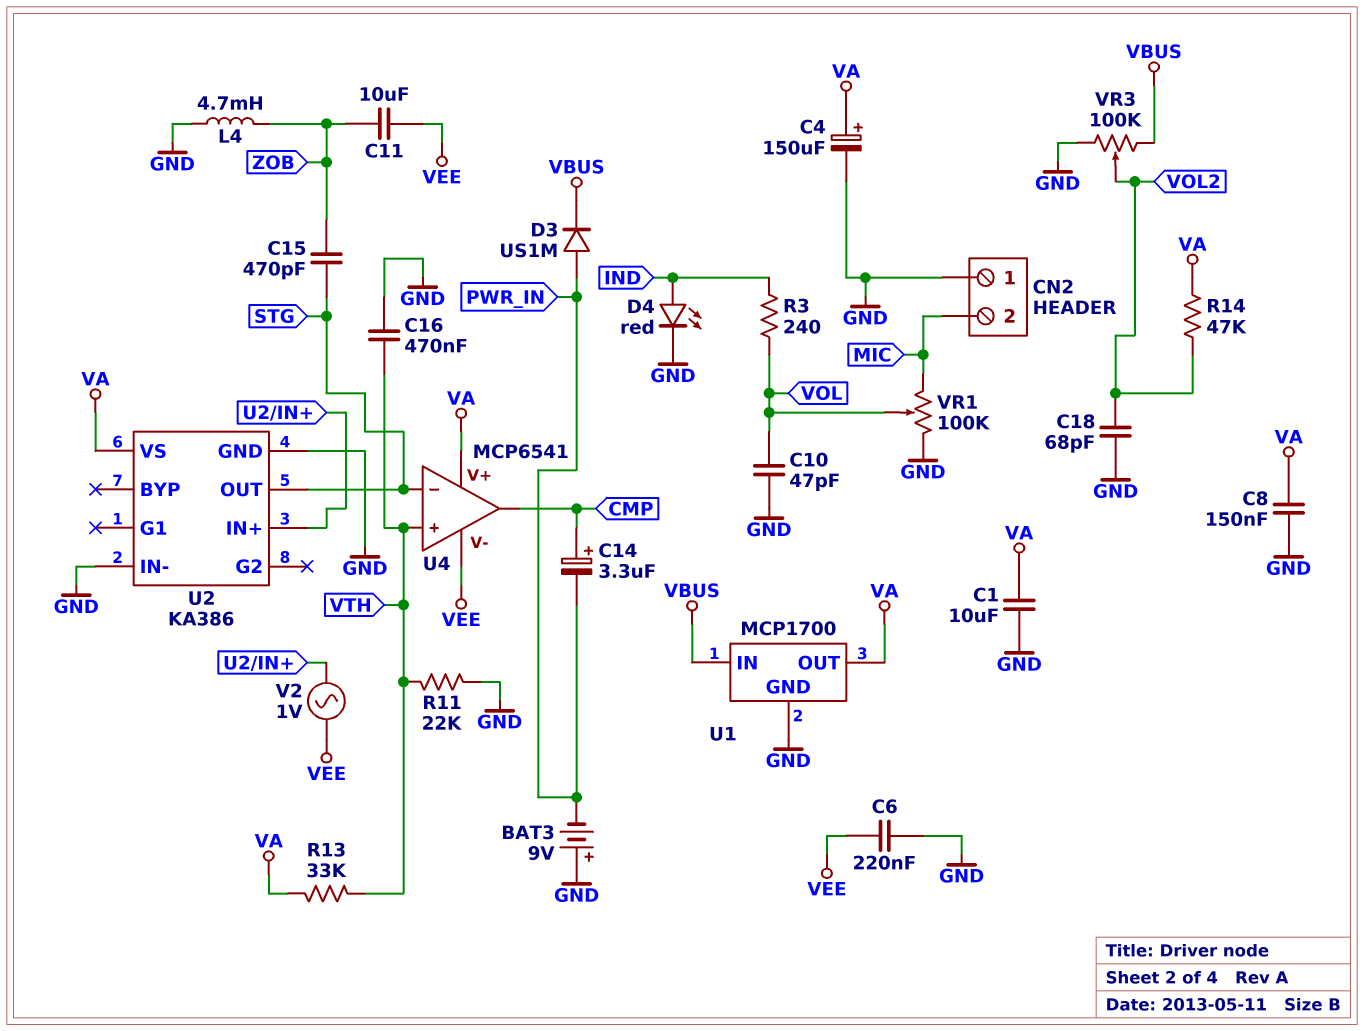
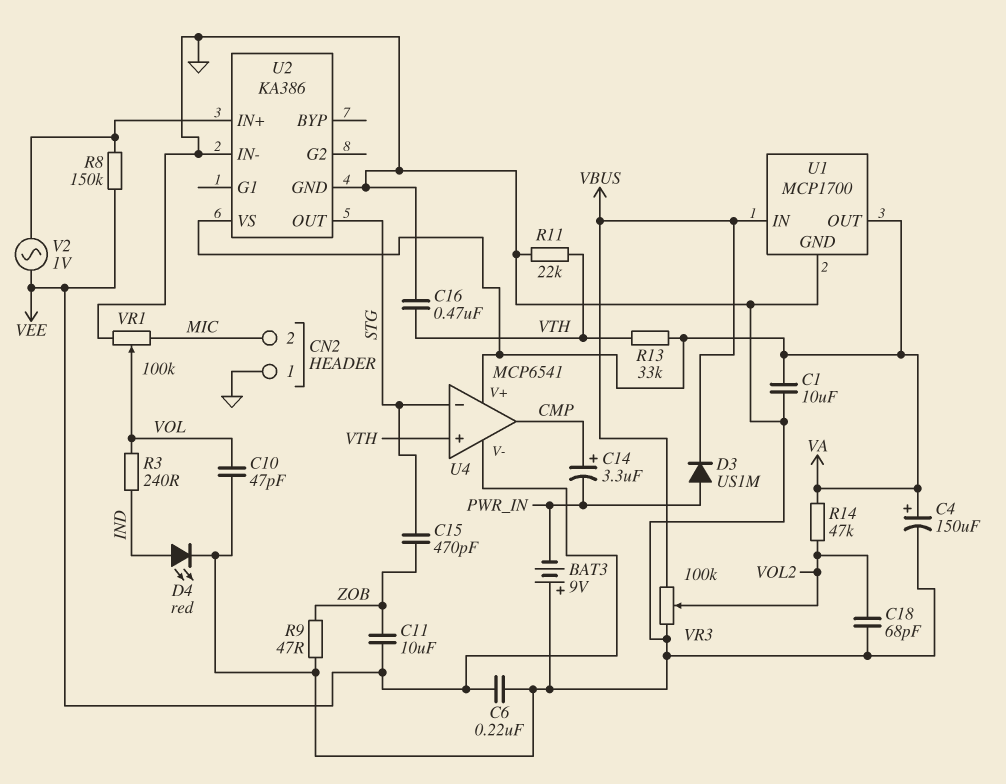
C8: 150nF (GND, VA) -> none
L4: 4.7mH (GND, ZOB) -> none
R8: none -> 150k (U2/IN+, VEE)
R9: none -> 47 (GND, ZOB)

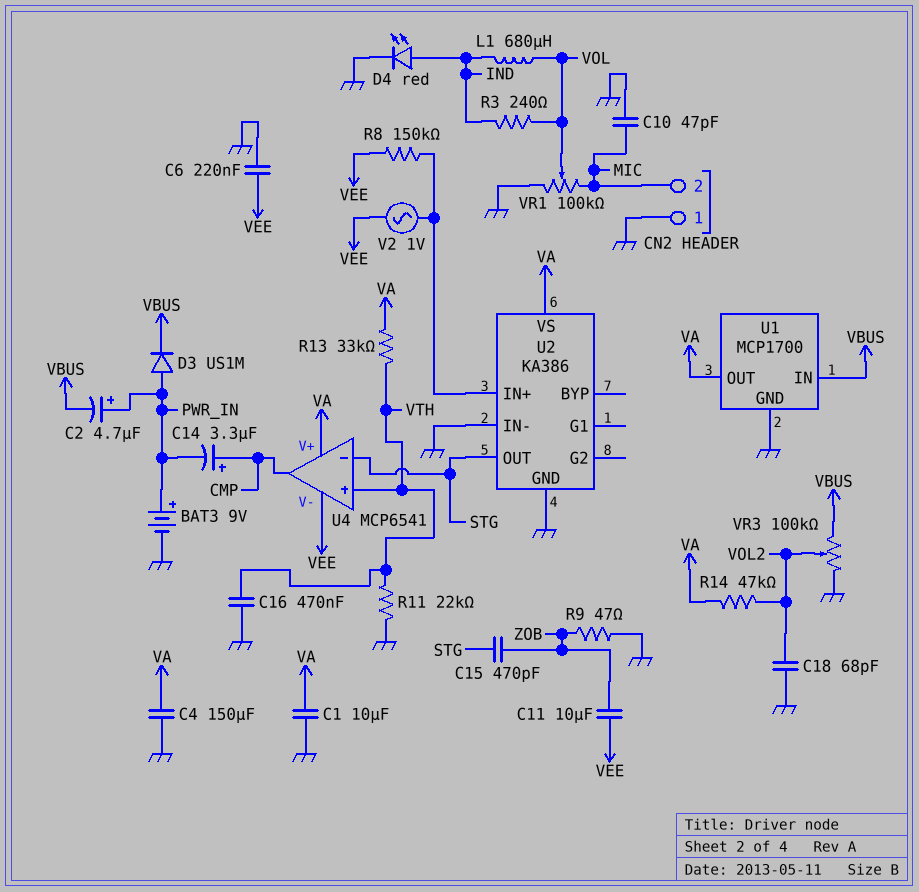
BAT3: 9V (plus GND, minus PWR_IN) -> 9V (plus PWR_IN, minus GND)
C2: none -> 4.7uF (plus PWR_IN, minus VBUS)
C4: 150uF (plus VA, minus GND) -> 150uF (GND, VA)
C10: 47pF (GND, VOL) -> 47pF (GND, MIC)
L1: none -> 680uH (IND, VOL)

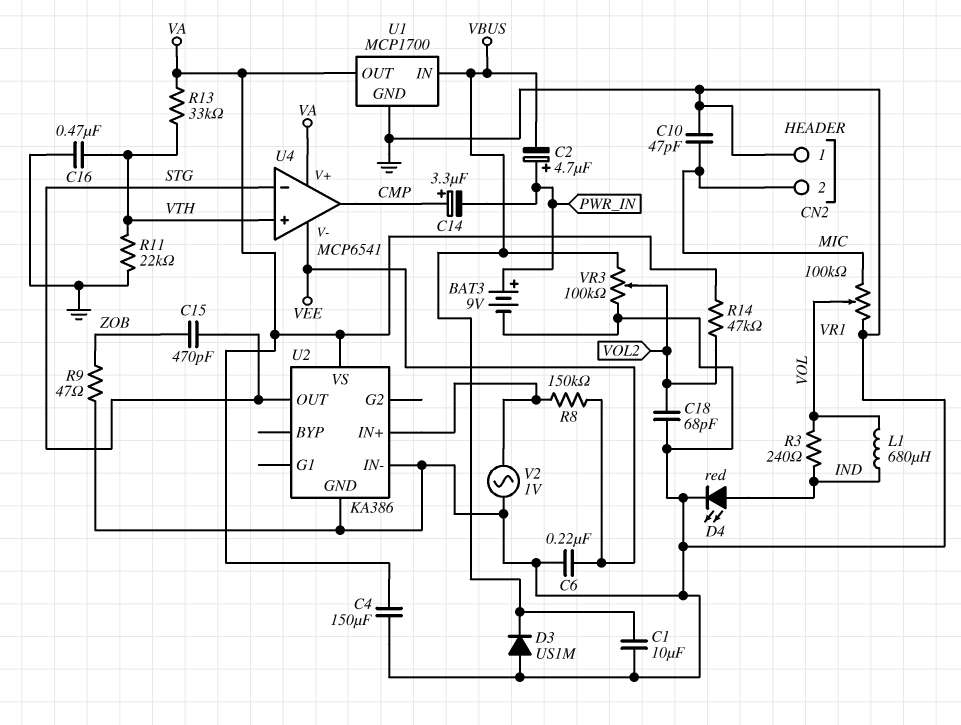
C1: 10uF (GND, VA) -> 10uF (GND, VBUS)
C11: 10uF (VEE, ZOB) -> none
D3: diode US1M (A PWR_IN, K VBUS) -> diode US1M (A GND, K VBUS)
V2: AC 1V (U2/IN+, VEE) -> AC 1V (GND, U2/IN+)

